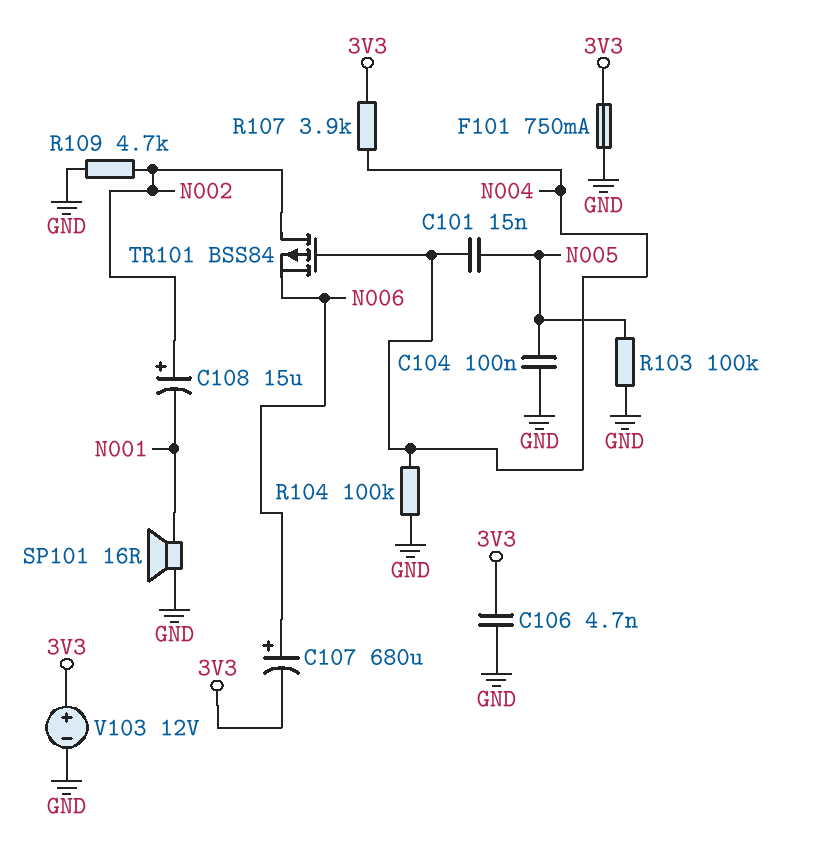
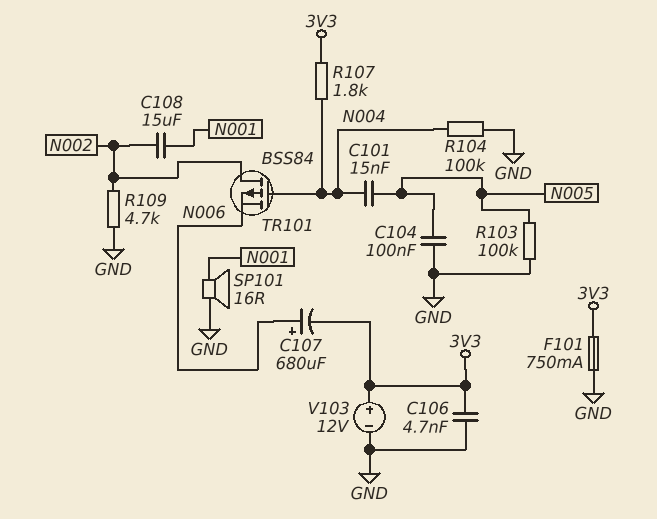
C108: 15uF (plus N002, minus N001) -> 15uF (N001, N002)
R107: 3.9k (3V3, N004) -> 1.8k (3V3, N004)

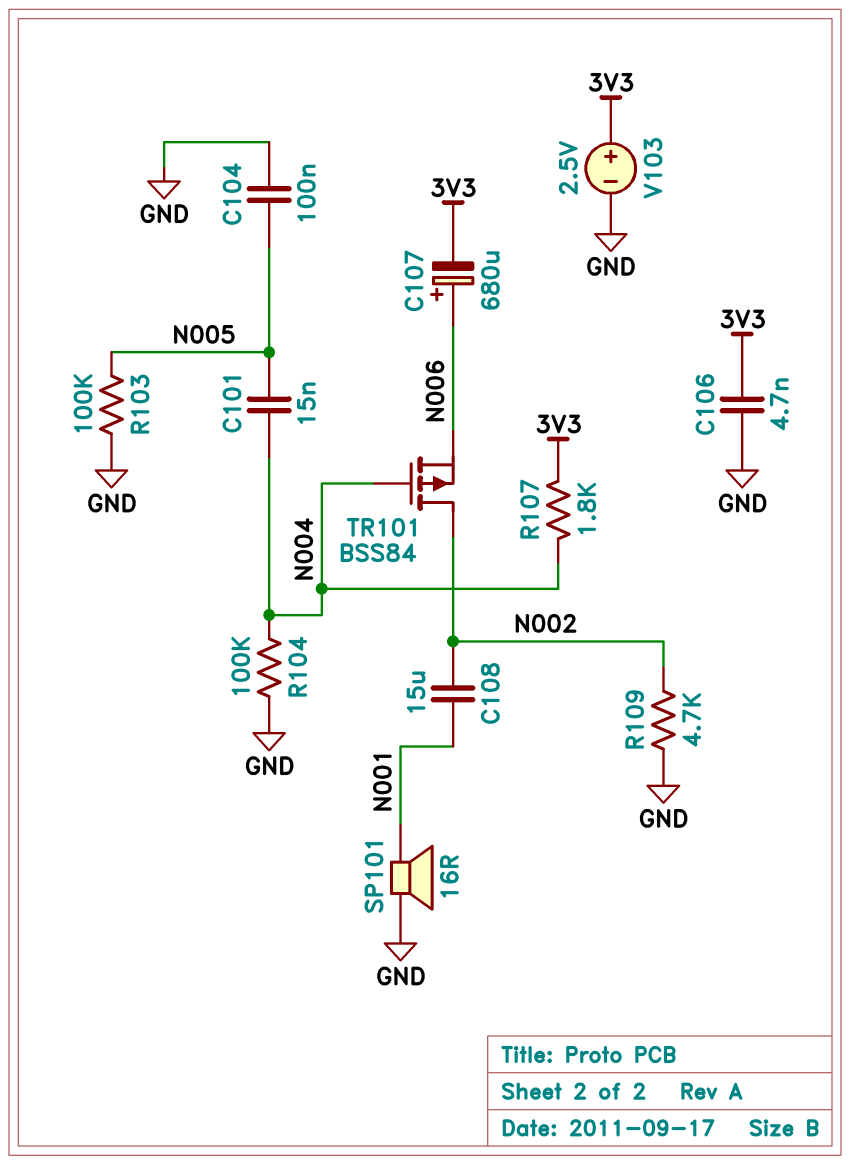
F101: 750mA (3V3, GND) -> none
V103: 12V (plus 3V3, minus GND) -> 2.5V (plus 3V3, minus GND)

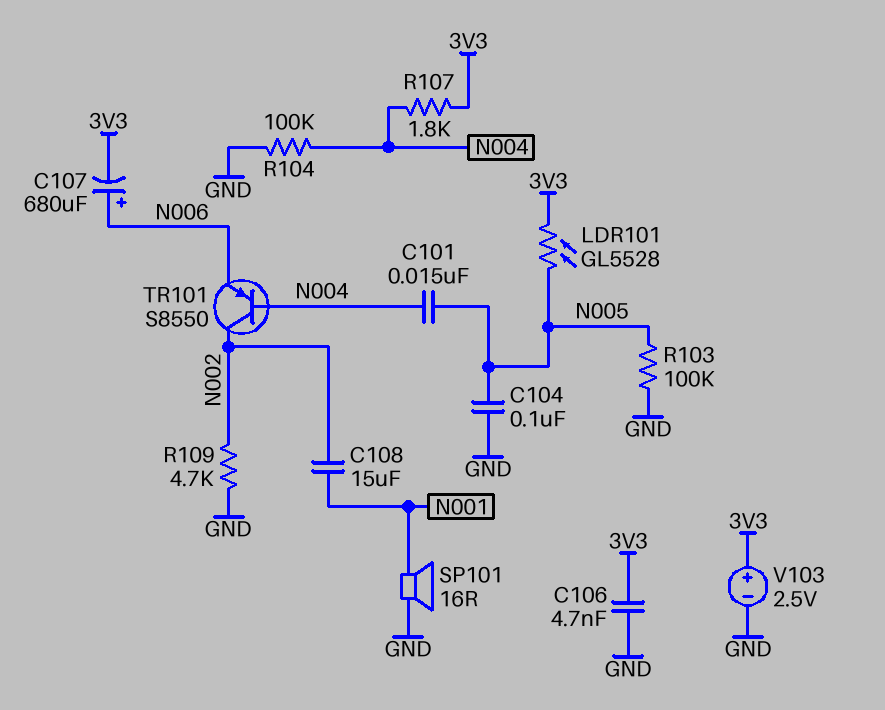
LDR101: none -> GL5528 (3V3, N005)
TR101: PMOS BSS84 (G N004, D N002, S N006) -> PNP S8550 (B N004, C N002, E N006)

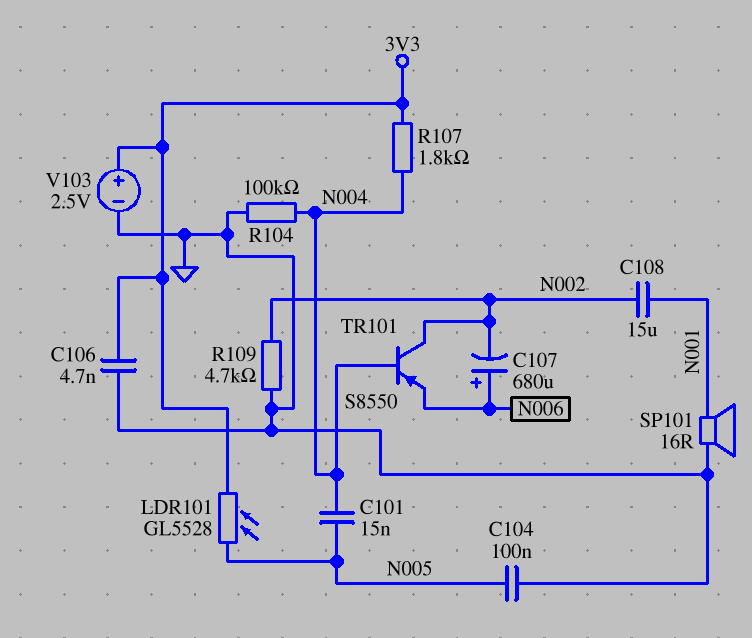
C107: 680uF (plus N006, minus 3V3) -> 680uF (plus N006, minus N002)
R103: 100k (GND, N005) -> none

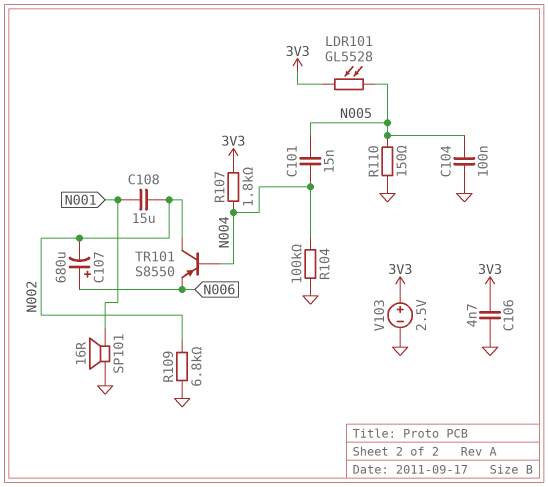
R109: 4.7k (GND, N002) -> 6.8k (GND, N002)
R110: none -> 150 (GND, N005)

